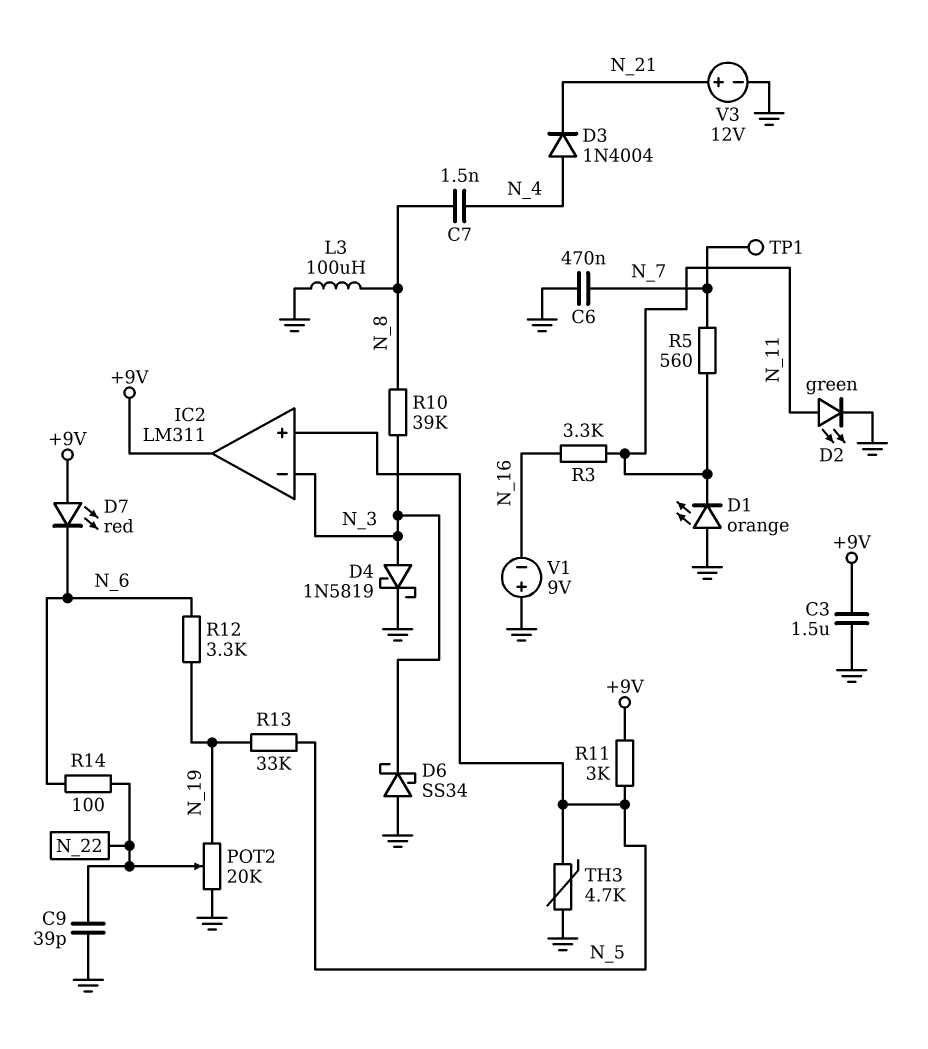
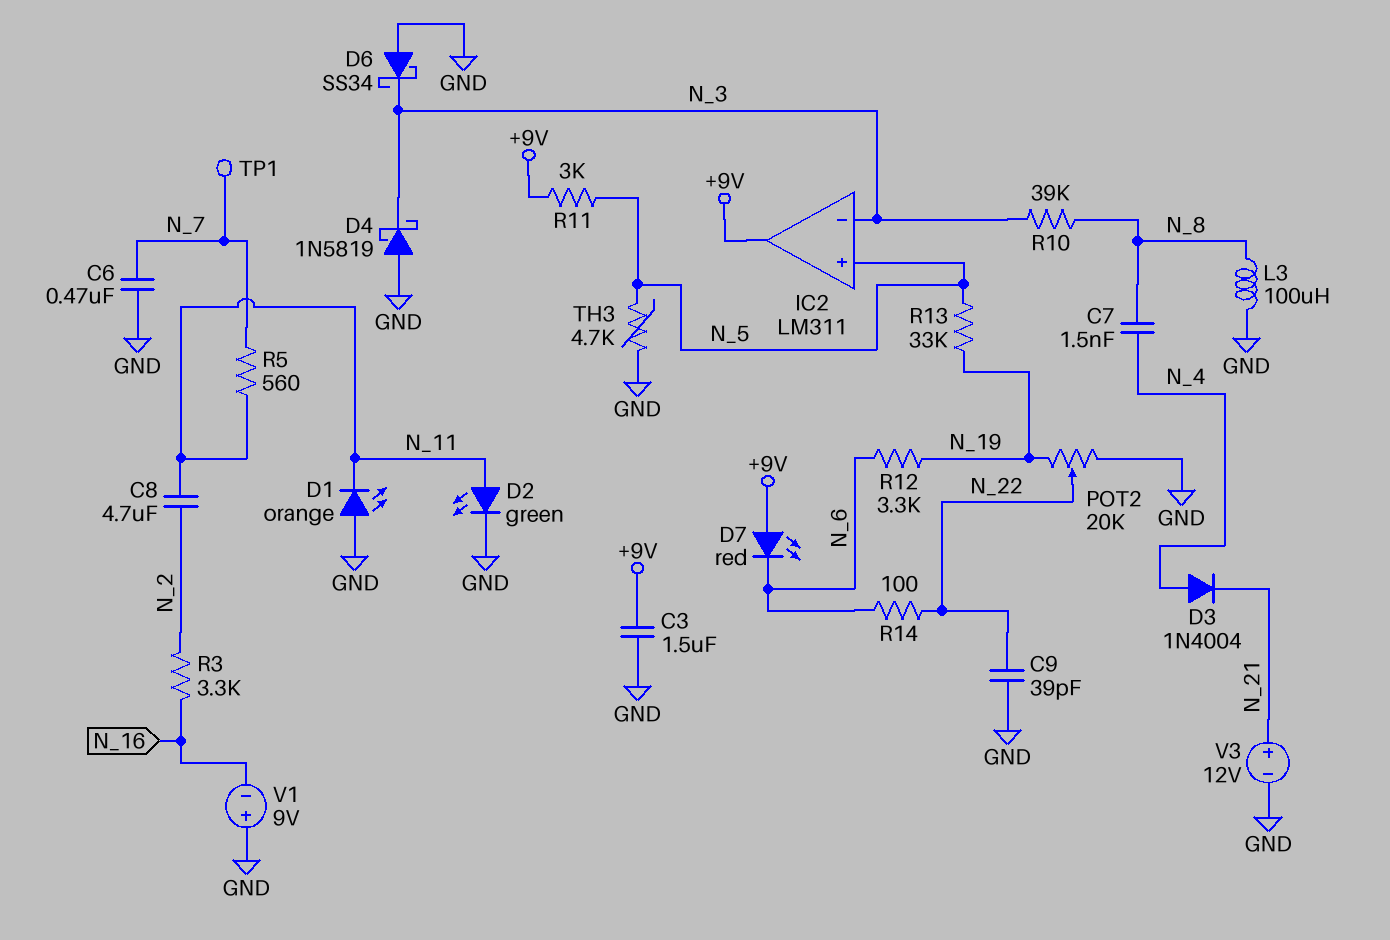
C8: none -> 4.7uF (N_2, N_11)
D4: schottky 1N5819 (A N_3, K GND) -> schottky 1N5819 (A GND, K N_3)
R3: 3.3k (N_11, N_16) -> 3.3k (N_2, N_16)

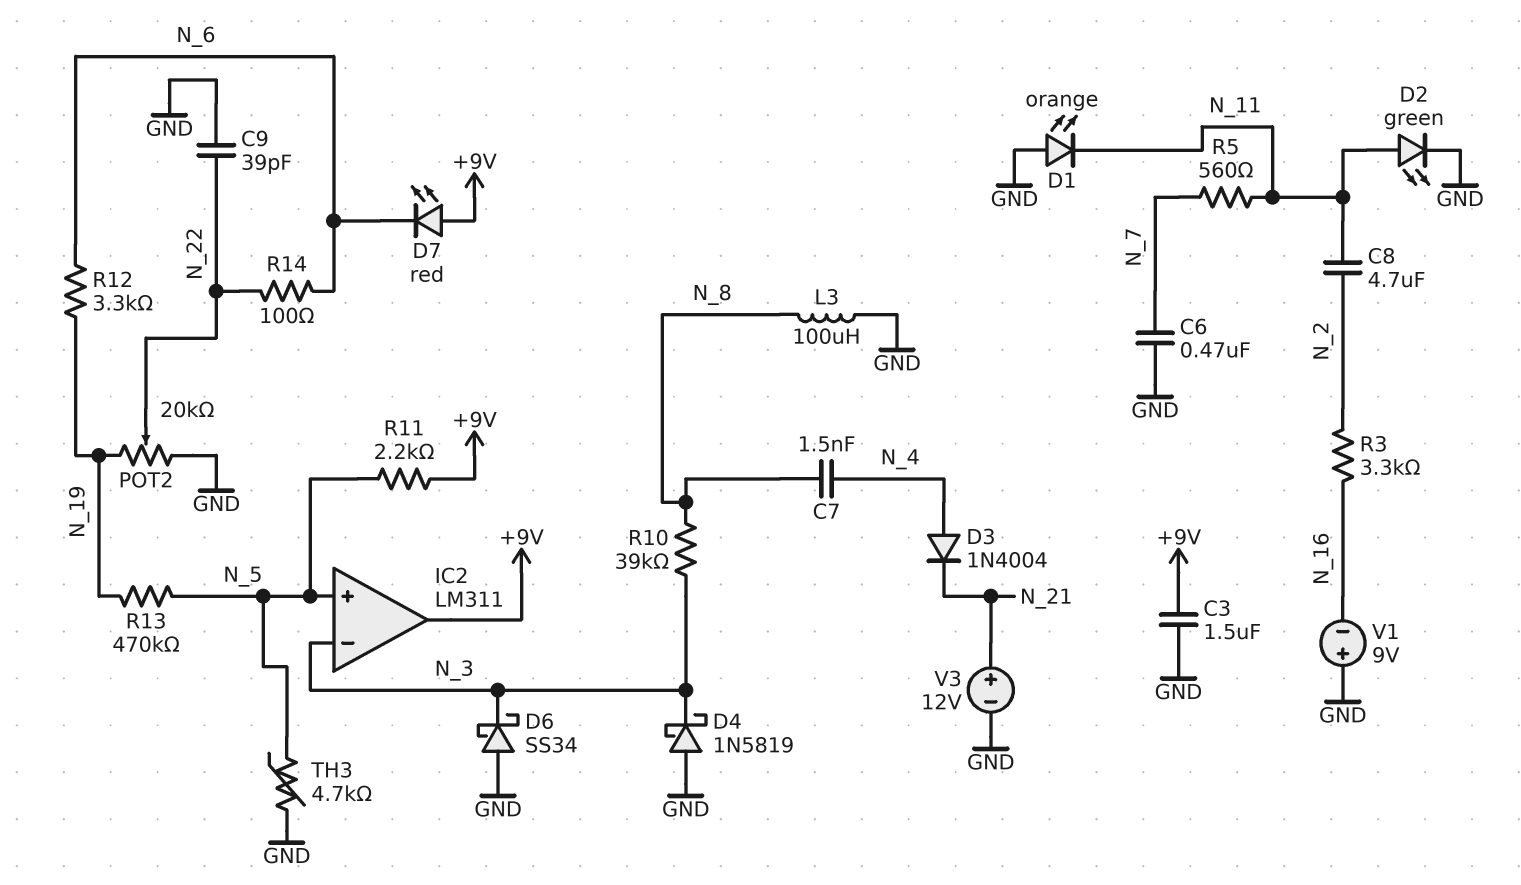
R11: 3k (+9V, N_5) -> 2.2k (+9V, N_5)
R13: 33k (N_5, N_19) -> 470k (N_5, N_19)
TP1: test point (N_7) -> none

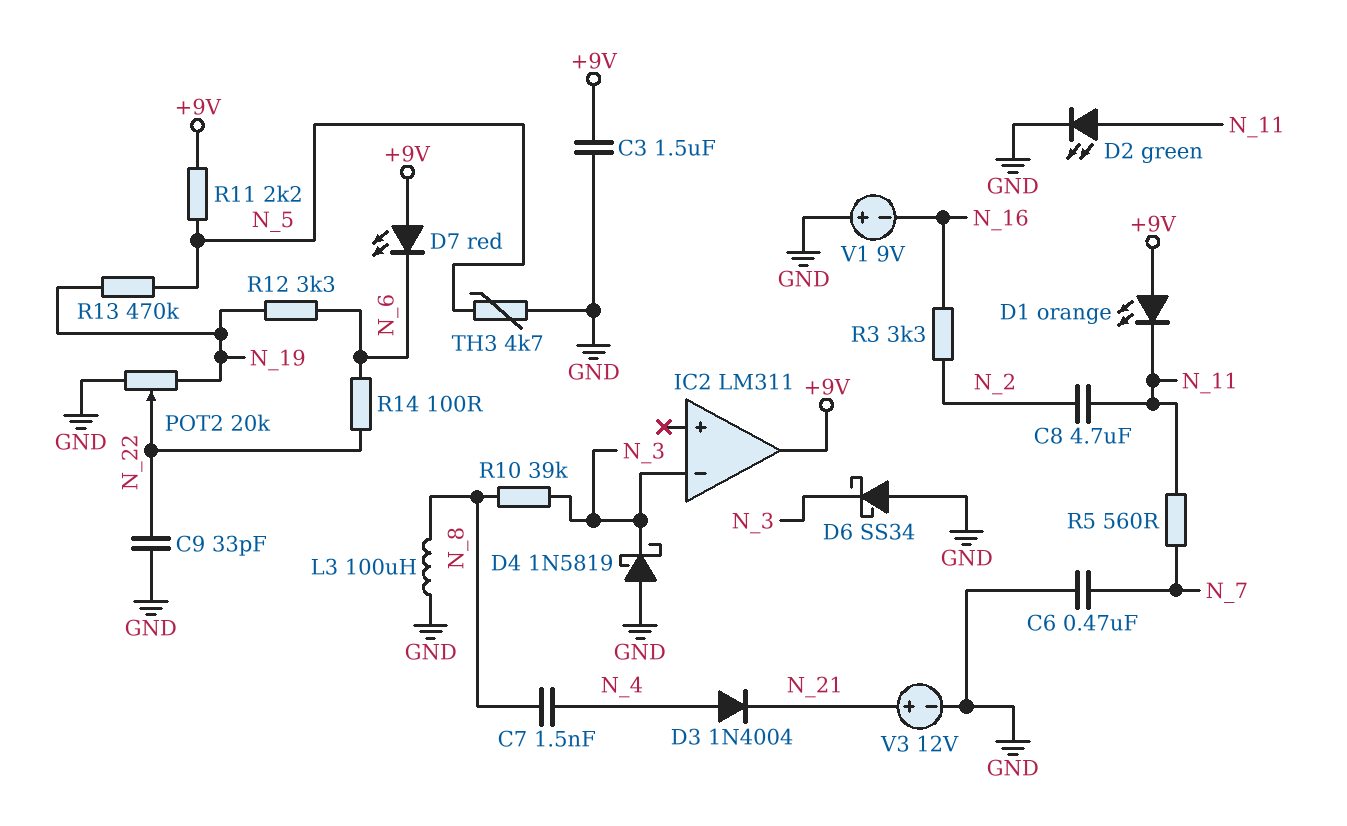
C9: 39pF (GND, N_22) -> 33pF (GND, N_22)
D1: LED orange (A GND, K N_11) -> LED orange (A +9V, K N_11)
IC2 pin in+: N_5 -> none

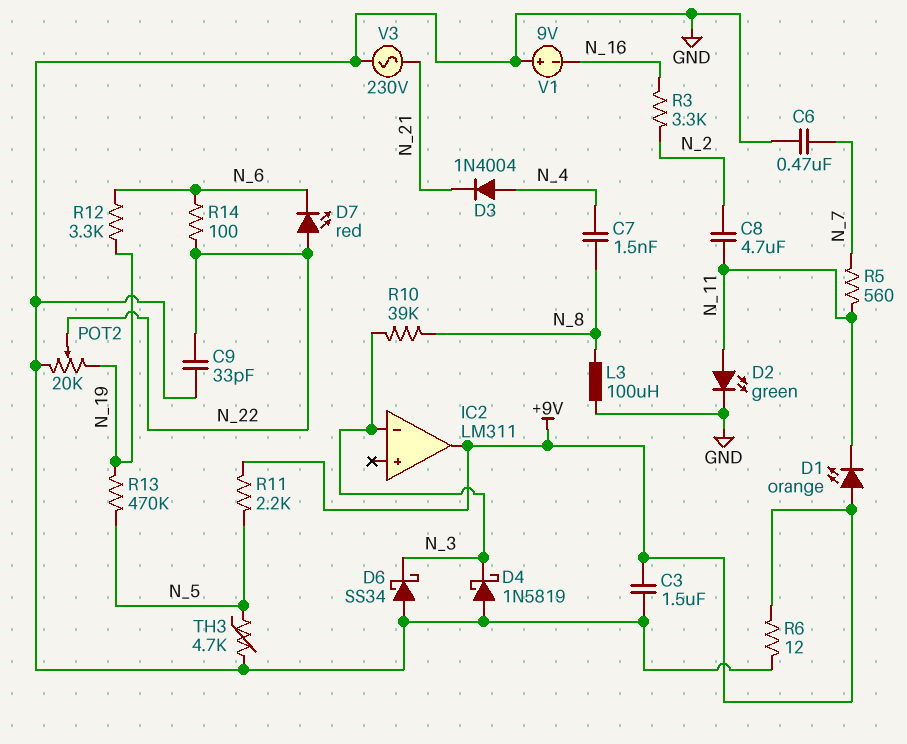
D7: LED red (A +9V, K N_6) -> LED red (A N_22, K N_6)
R6: none -> 12 (+9V, GND)
V3: 12V (plus N_21, minus GND) -> AC 230V (GND, N_21)

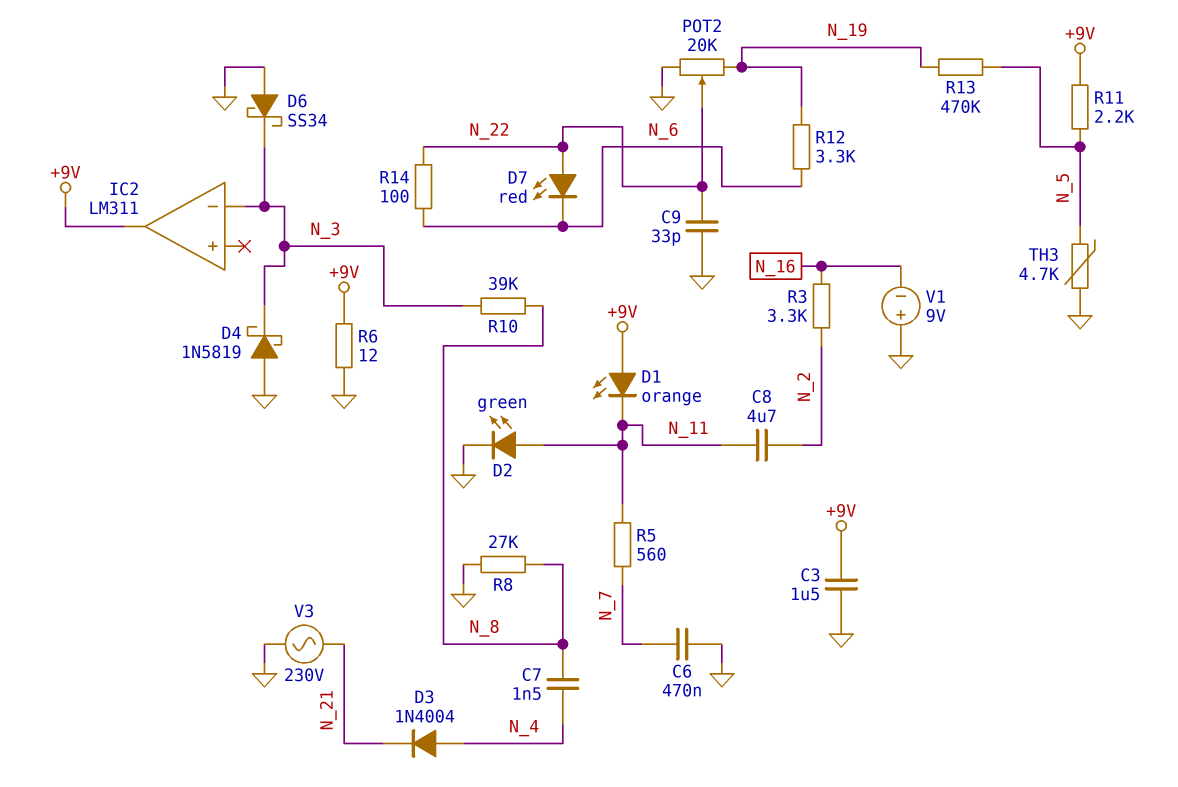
L3: 100uH (GND, N_8) -> none
R8: none -> 27k (GND, N_8)

